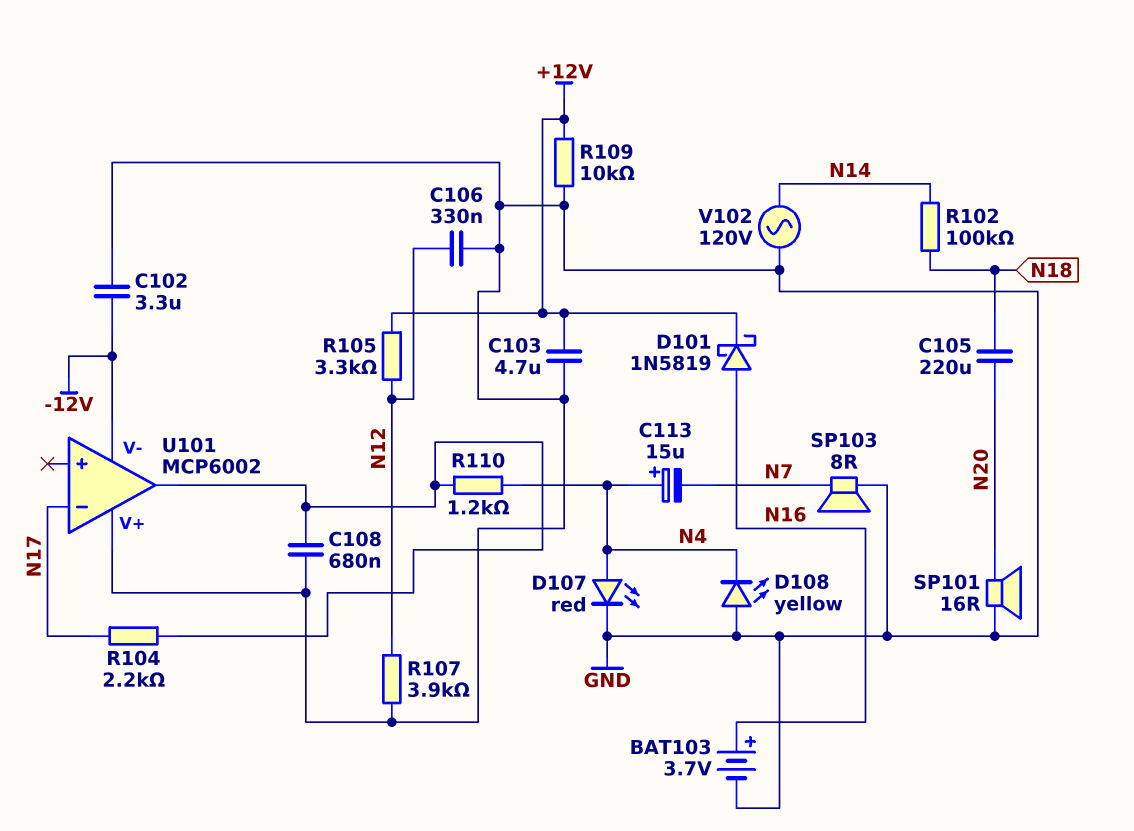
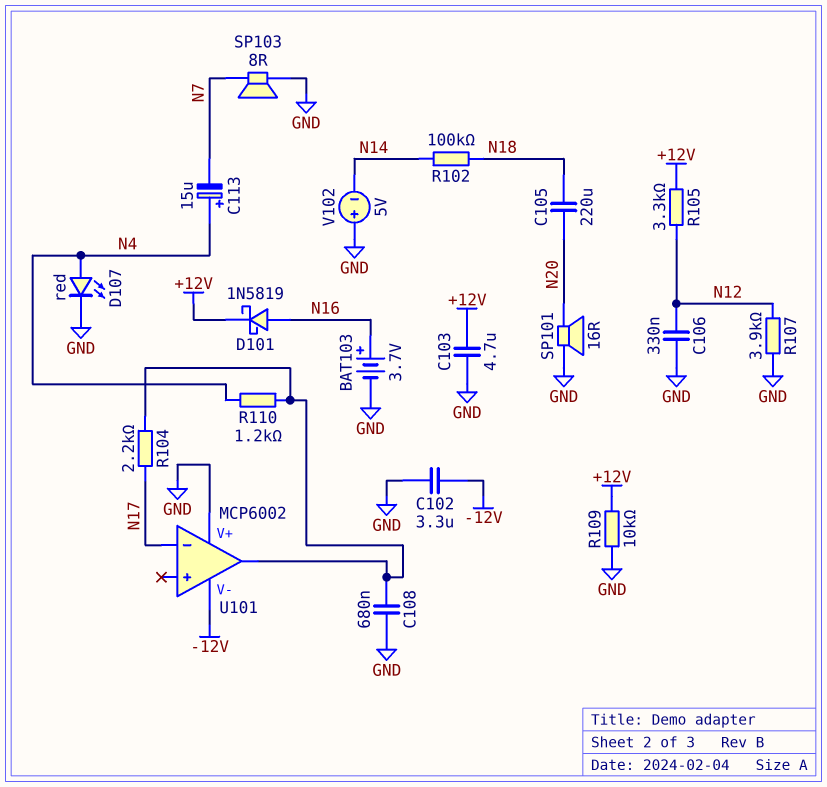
D108: LED yellow (A GND, K N4) -> none
V102: AC 120V (GND, N14) -> 5V (plus GND, minus N14)

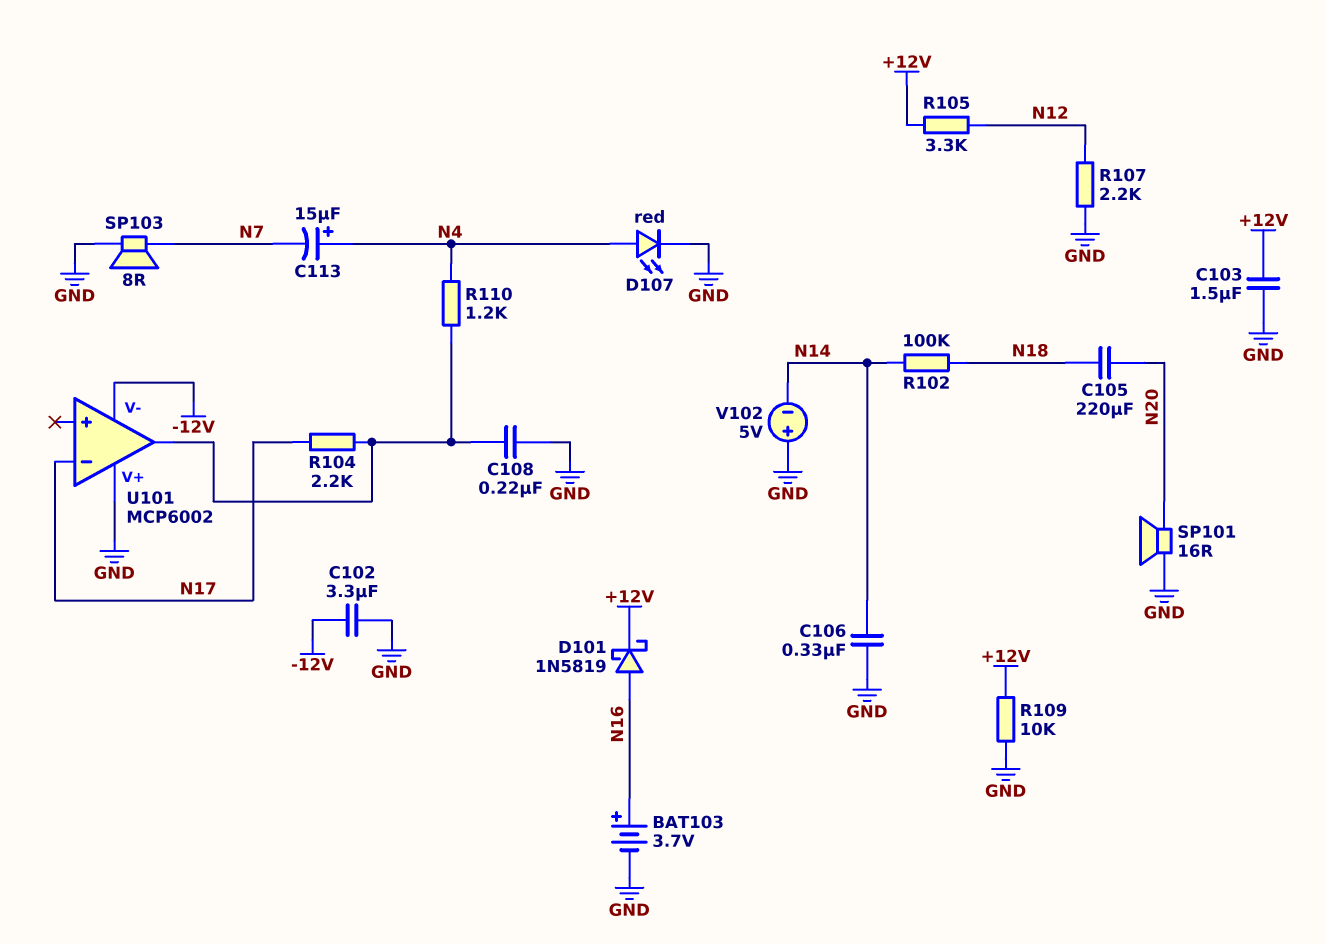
C103: 4.7uF (+12V, GND) -> 1.5uF (+12V, GND)
C106: 330nF (GND, N12) -> 330nF (GND, N14)
C108: 680nF (GND, U101/out) -> 220nF (GND, U101/out)
R107: 3.9k (GND, N12) -> 2.2k (GND, N12)

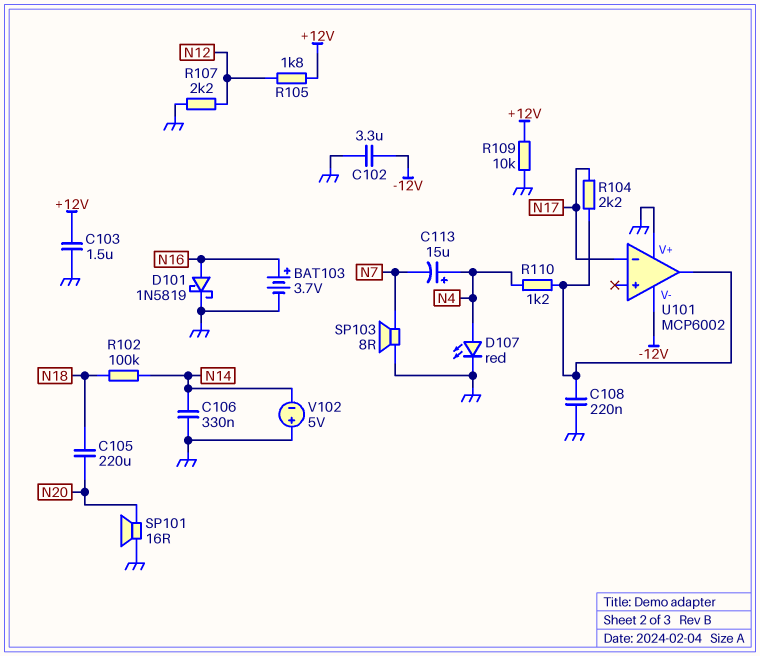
D101: schottky 1N5819 (A N16, K +12V) -> schottky 1N5819 (A N16, K GND)
R105: 3.3k (+12V, N12) -> 1.8k (+12V, N12)

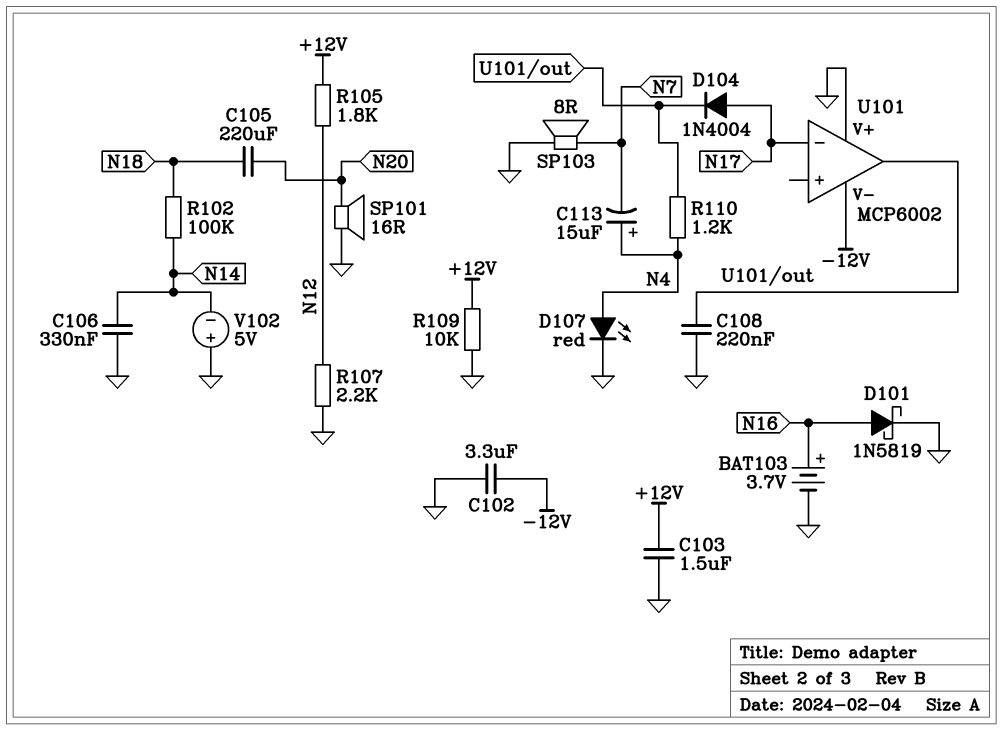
D104: none -> diode 1N4004 (A N17, K U101/out)
R104: 2.2k (N17, U101/out) -> none

